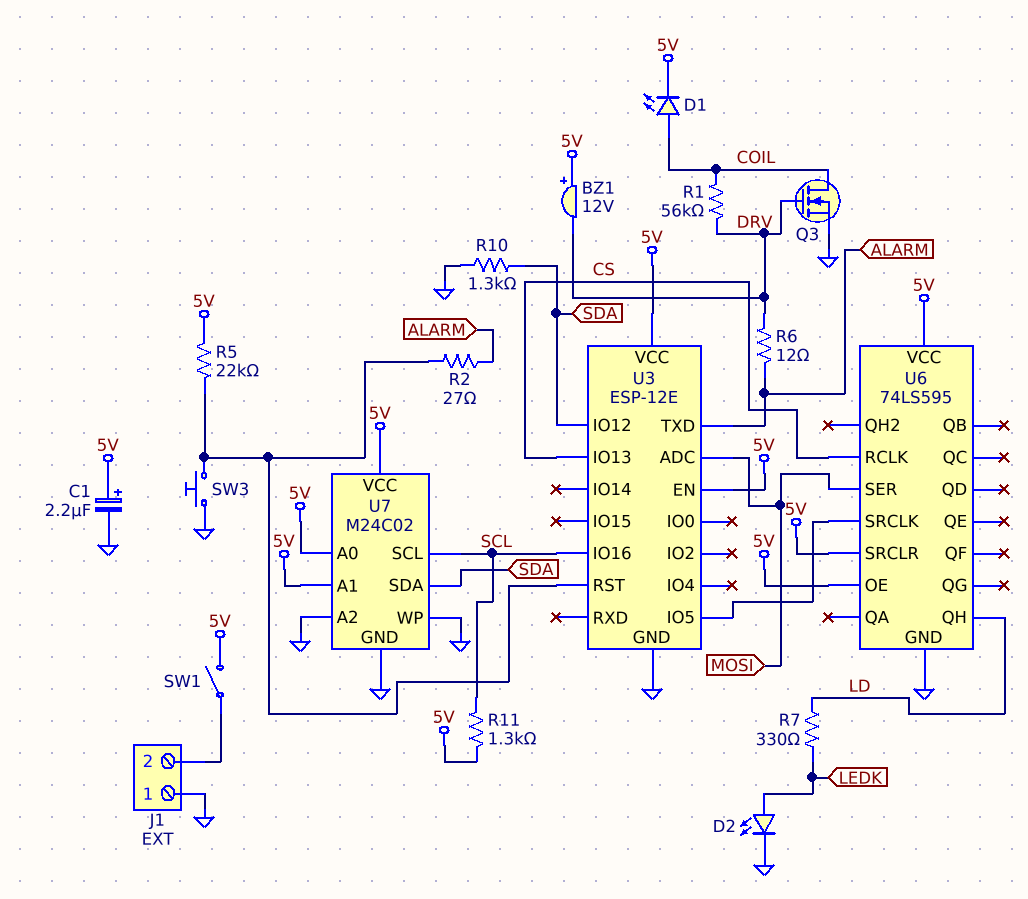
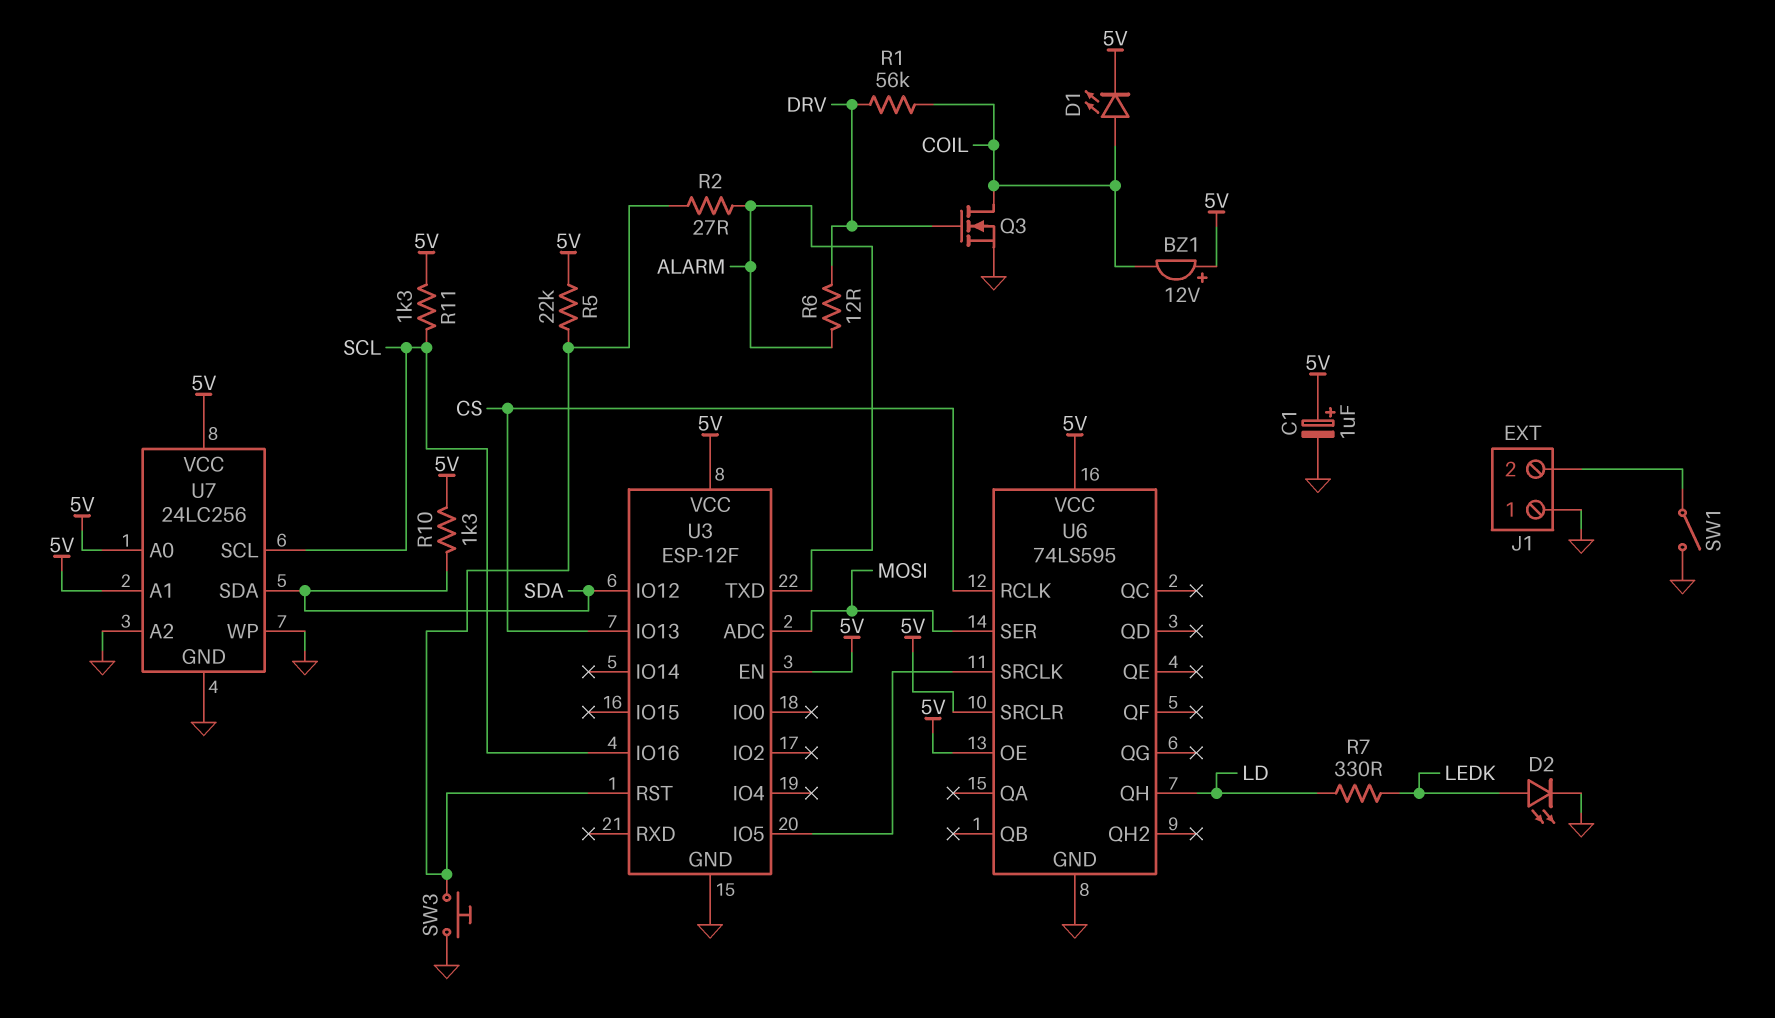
BZ1: buzzer 12V (plus 5V, minus DRV) -> buzzer 12V (plus 5V, minus COIL)
C1: 2.2uF (plus 5V, minus GND) -> 1uF (plus 5V, minus GND)
R10: 1.3k (GND, SDA) -> 1.3k (5V, SDA)
SW1: switch (5V, J1/2) -> switch (GND, J1/2)
U3: ESP-12E -> ESP-12F
U7: M24C02 -> 24LC256

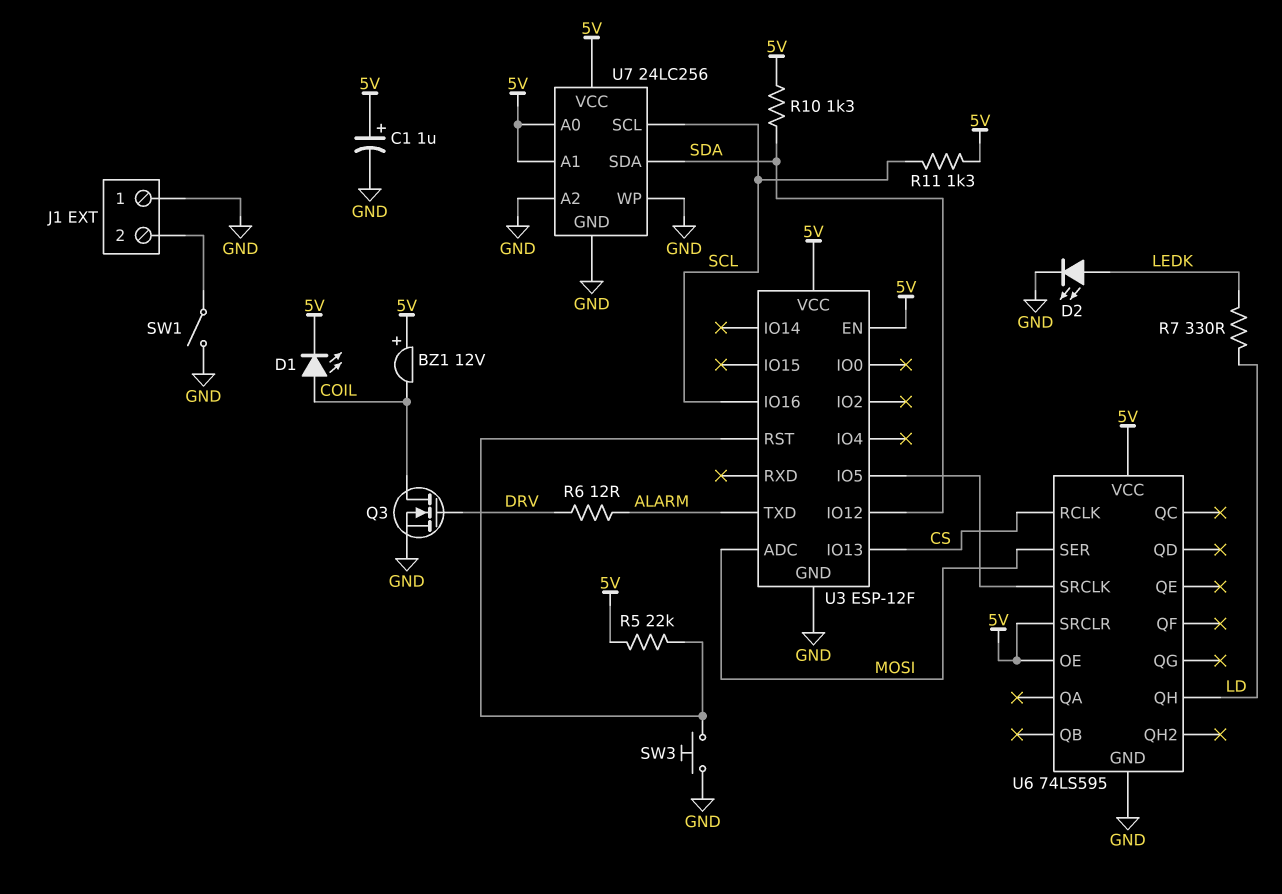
R1: 56k (COIL, DRV) -> none
R2: 27 (ALARM, U3/RST) -> none

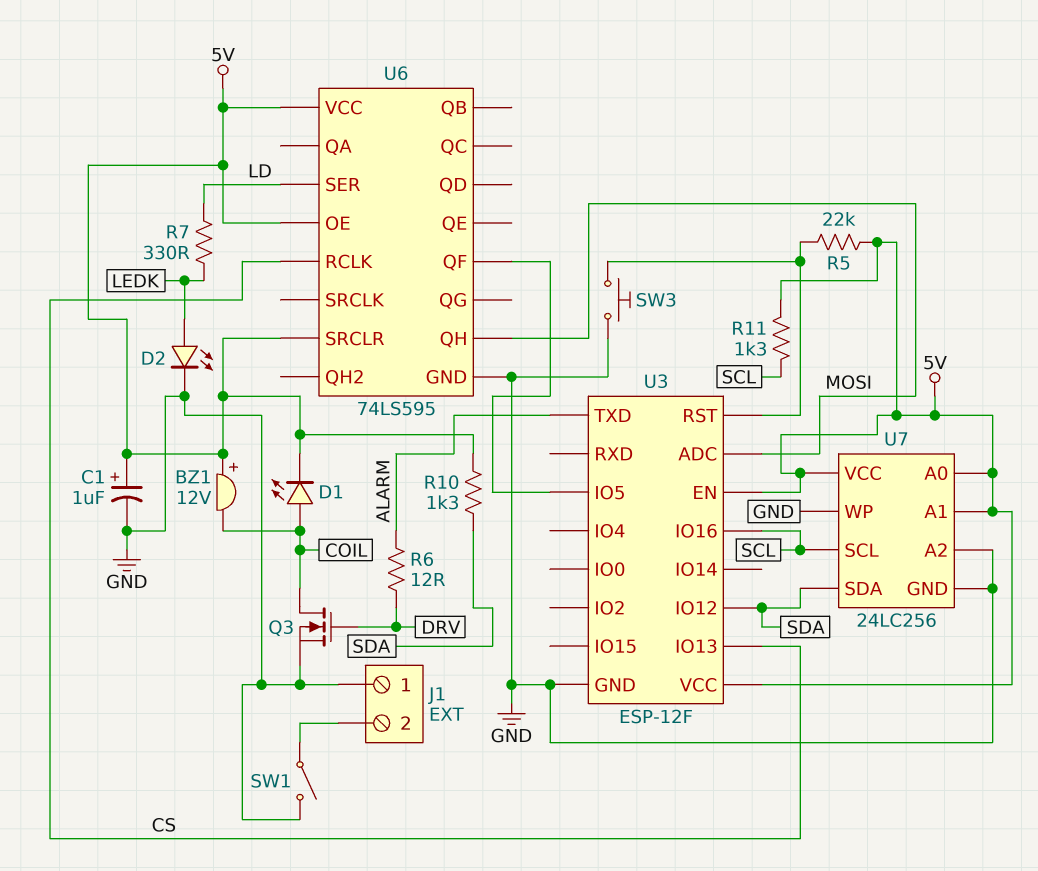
U6 pin QF: none -> U3/IO5
U6 pin QH: LD -> MOSI
U6 pin SER: MOSI -> LD
U6 pin SRCLK: U3/IO5 -> none

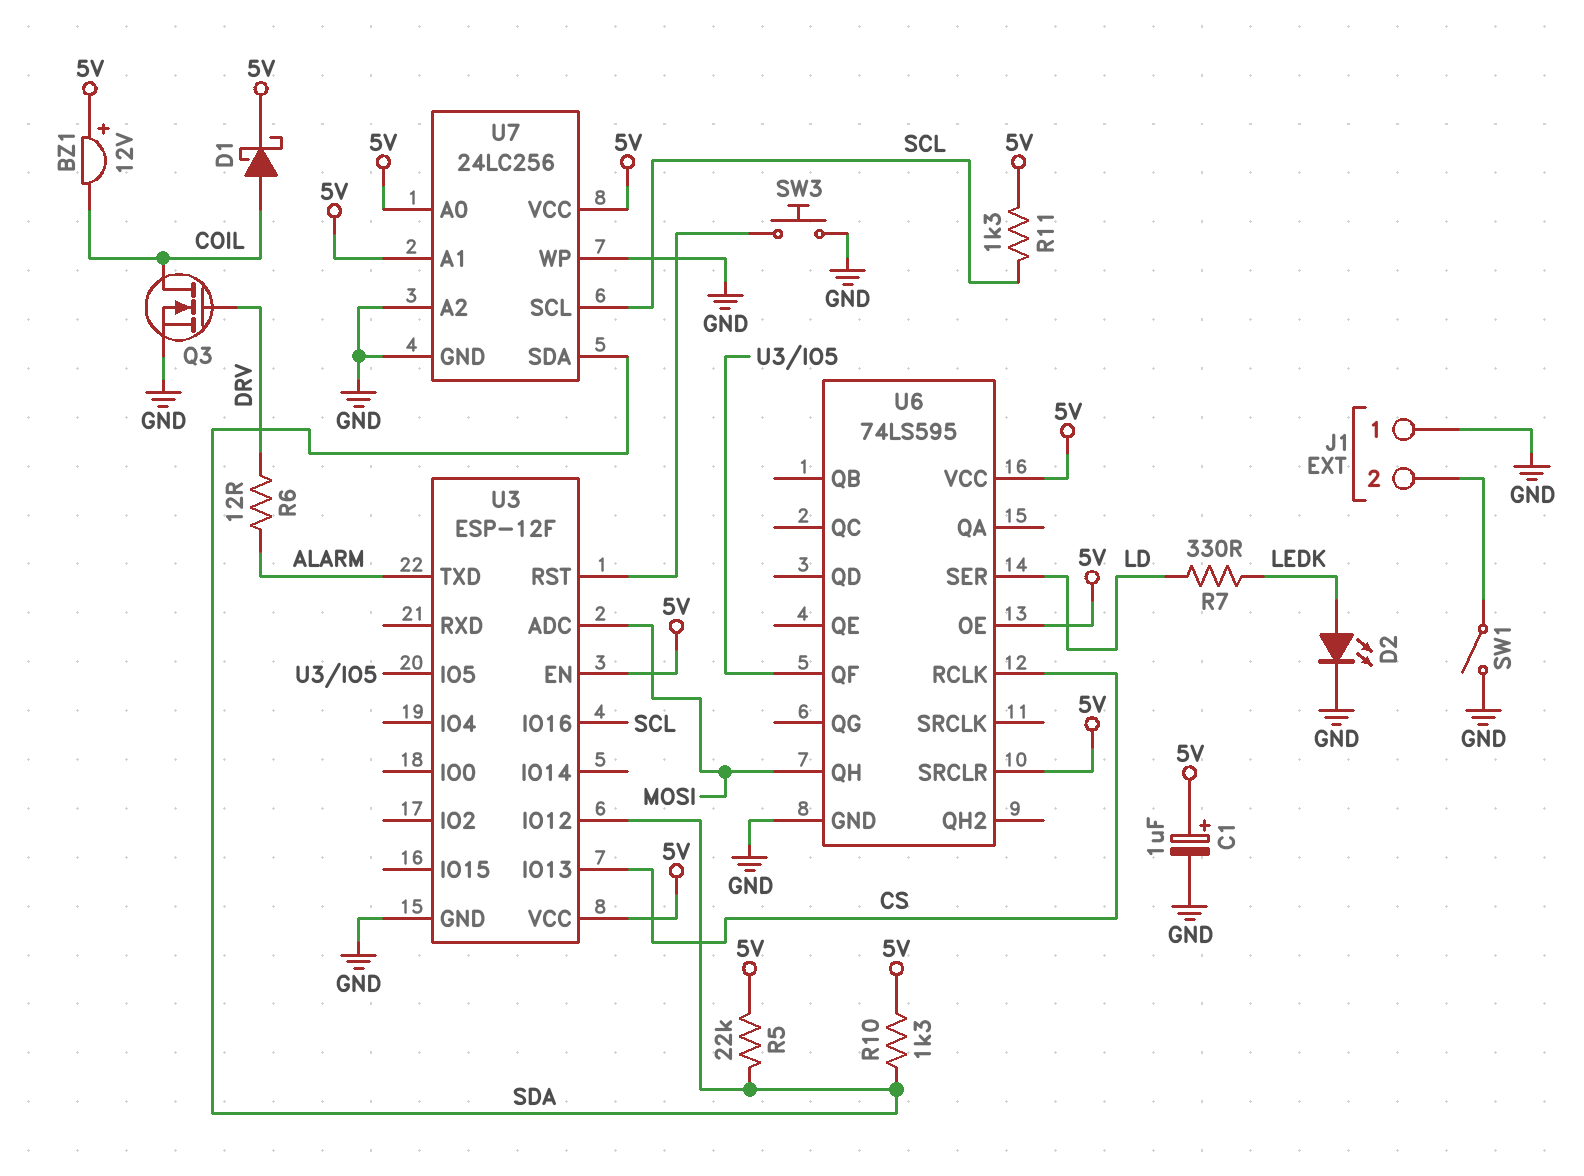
D1: LED (A COIL, K 5V) -> schottky (A COIL, K 5V)
R5: 22k (5V, U3/RST) -> 22k (5V, SDA)

